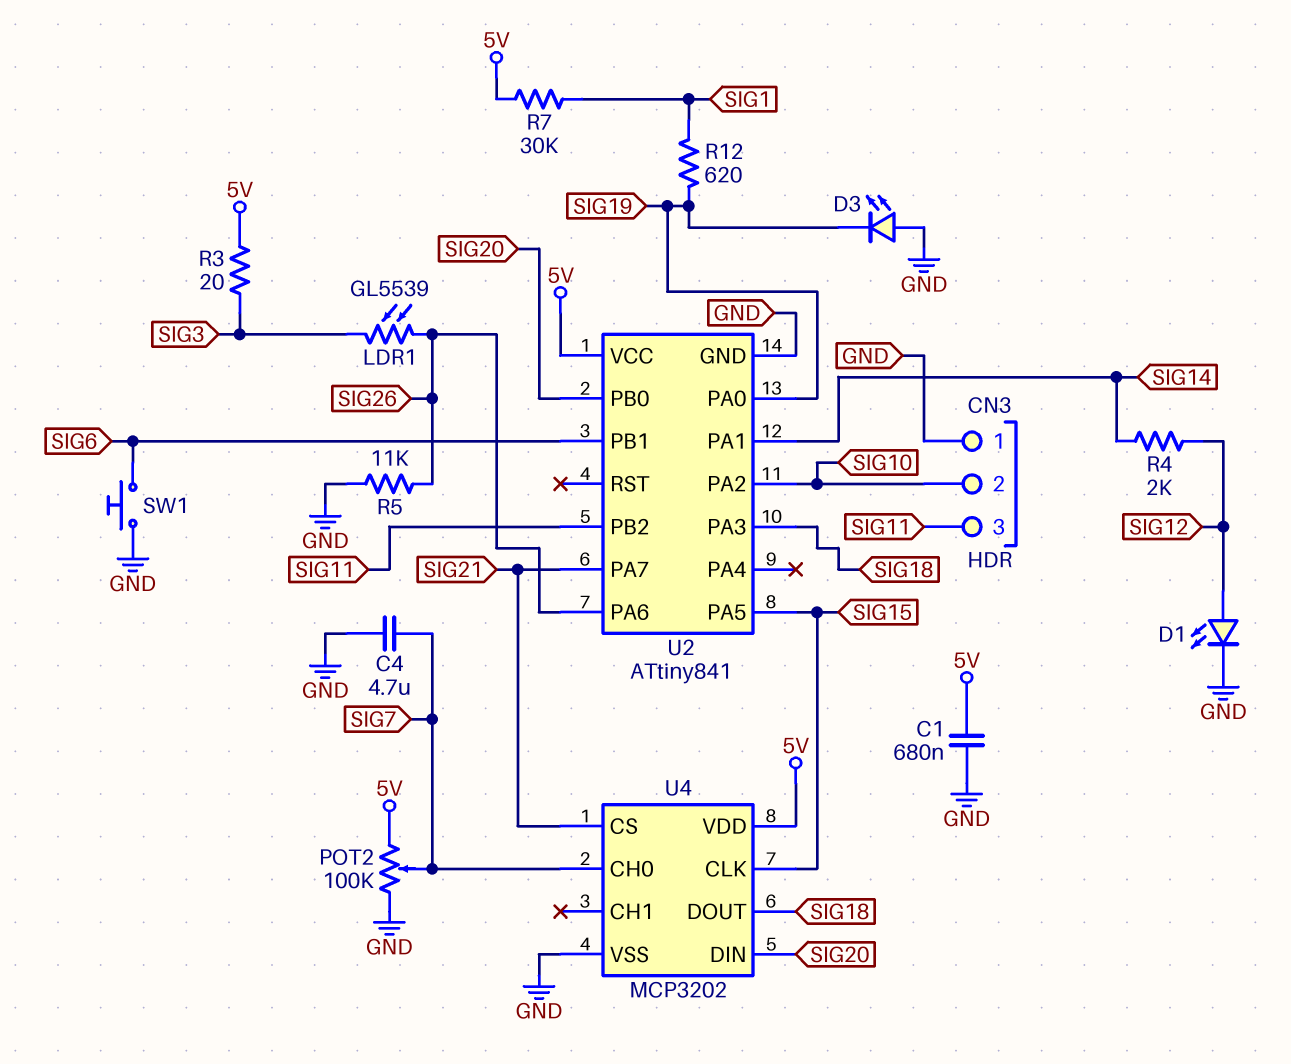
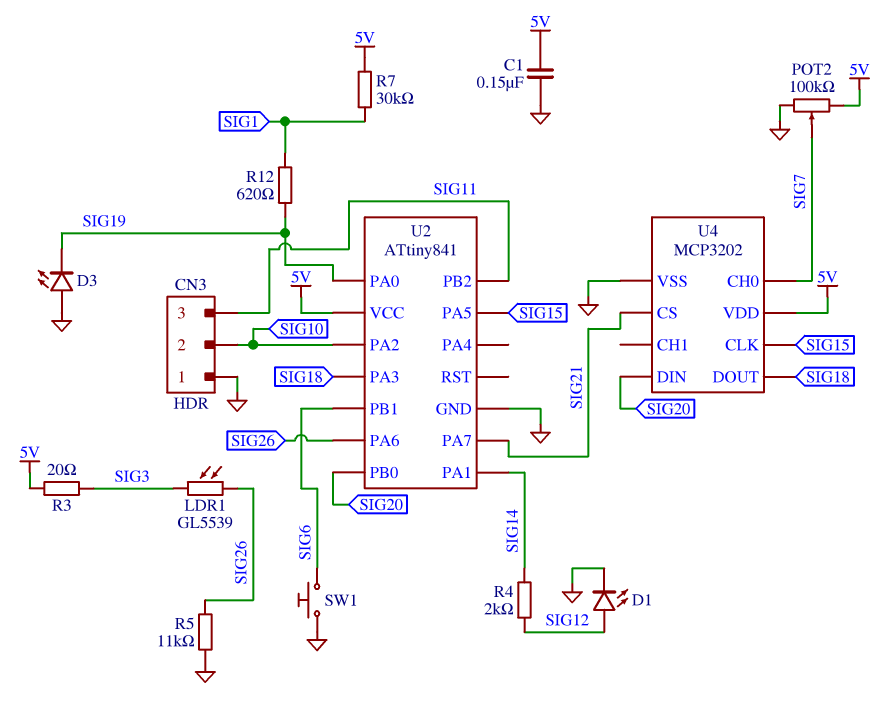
C1: 680nF (5V, GND) -> 150nF (5V, GND)
C4: 4.7uF (GND, SIG7) -> none

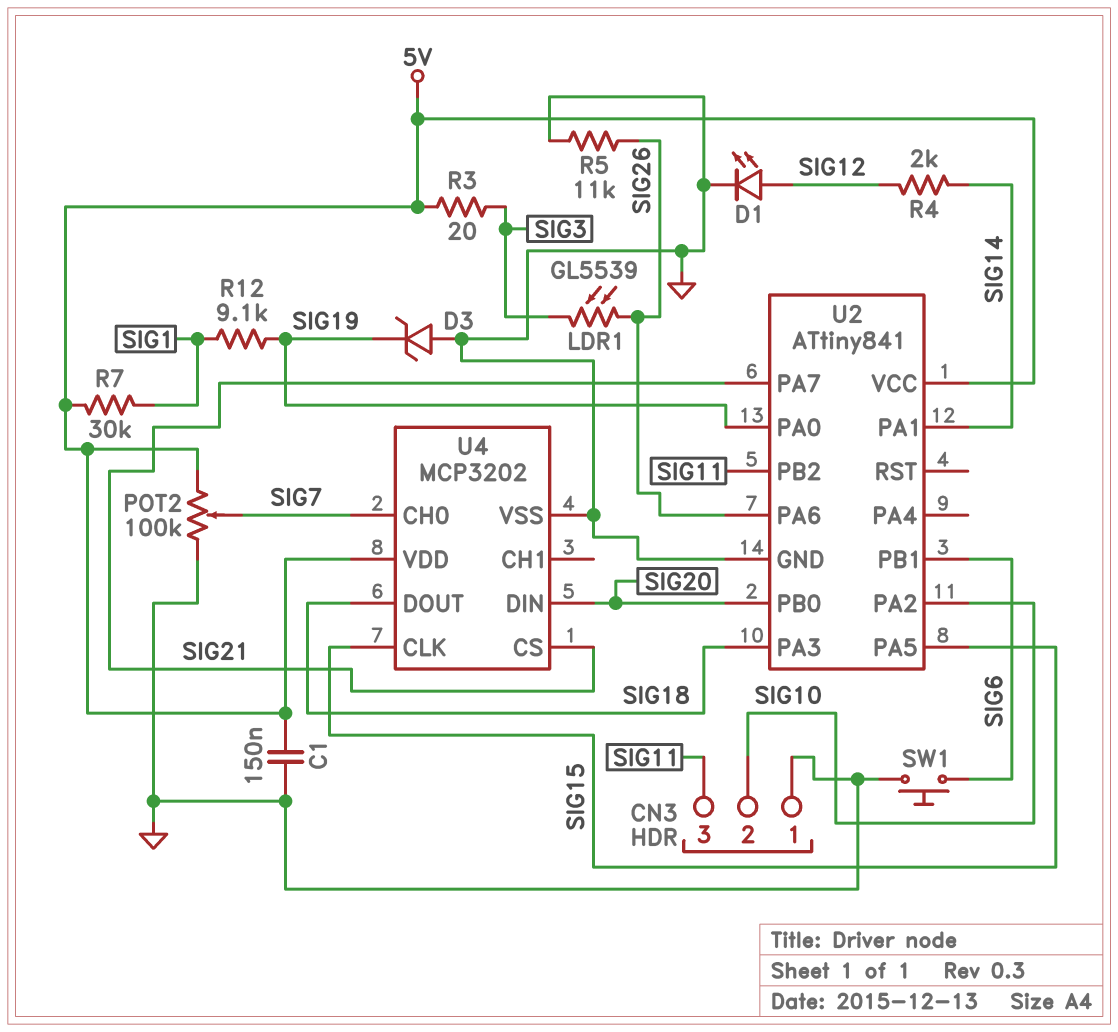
D3: LED (A GND, K SIG19) -> zener (A GND, K SIG19)
R12: 620 (SIG1, SIG19) -> 9.1k (SIG1, SIG19)

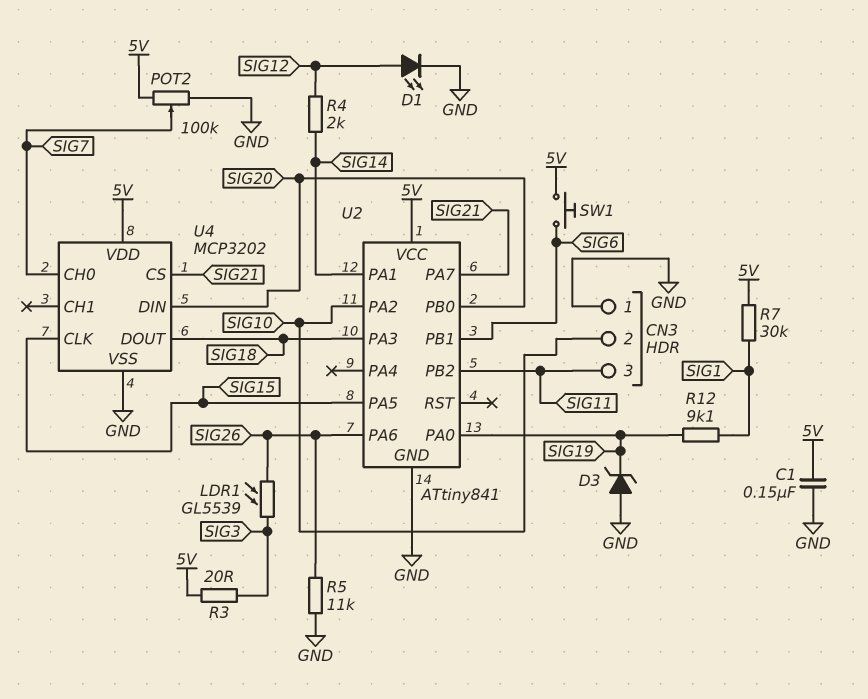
SW1: button (GND, SIG6) -> button (5V, SIG6)

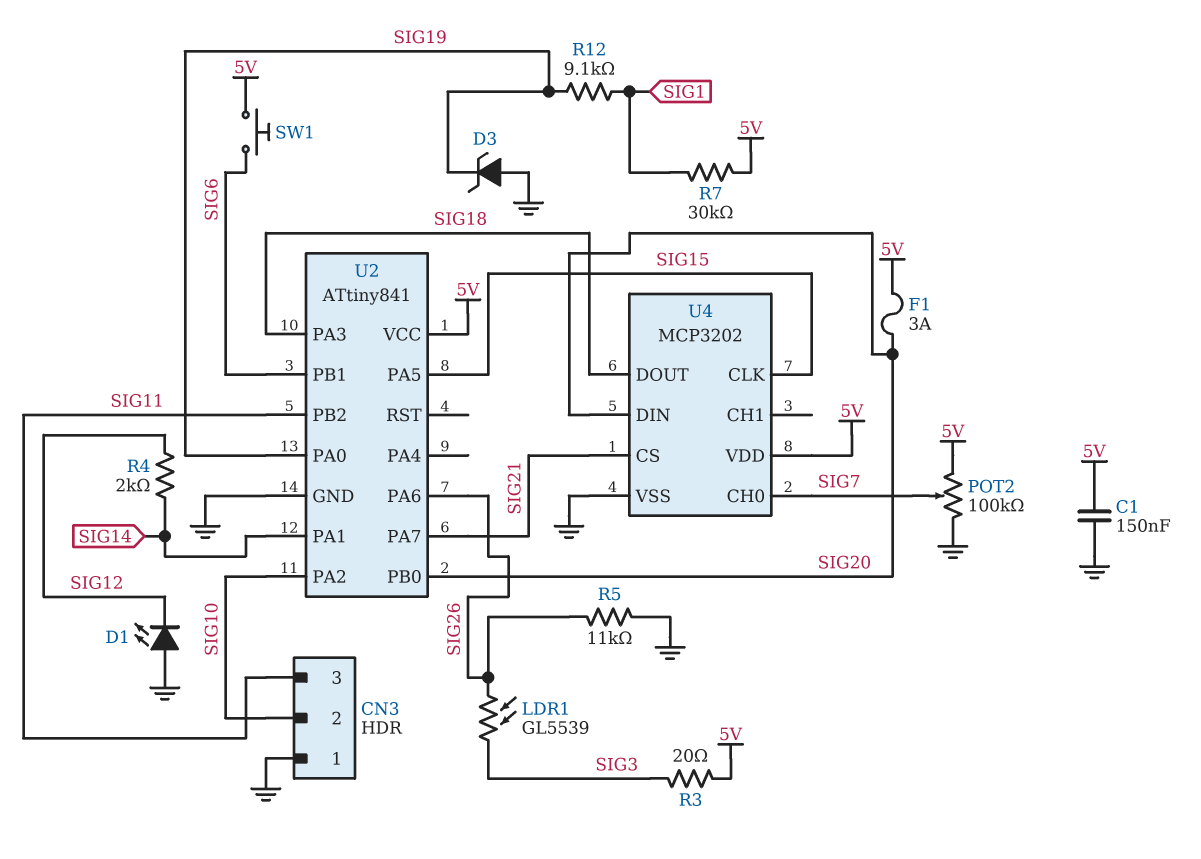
D1: LED (A SIG12, K GND) -> LED (A GND, K SIG12)
F1: none -> 3A (5V, SIG20)

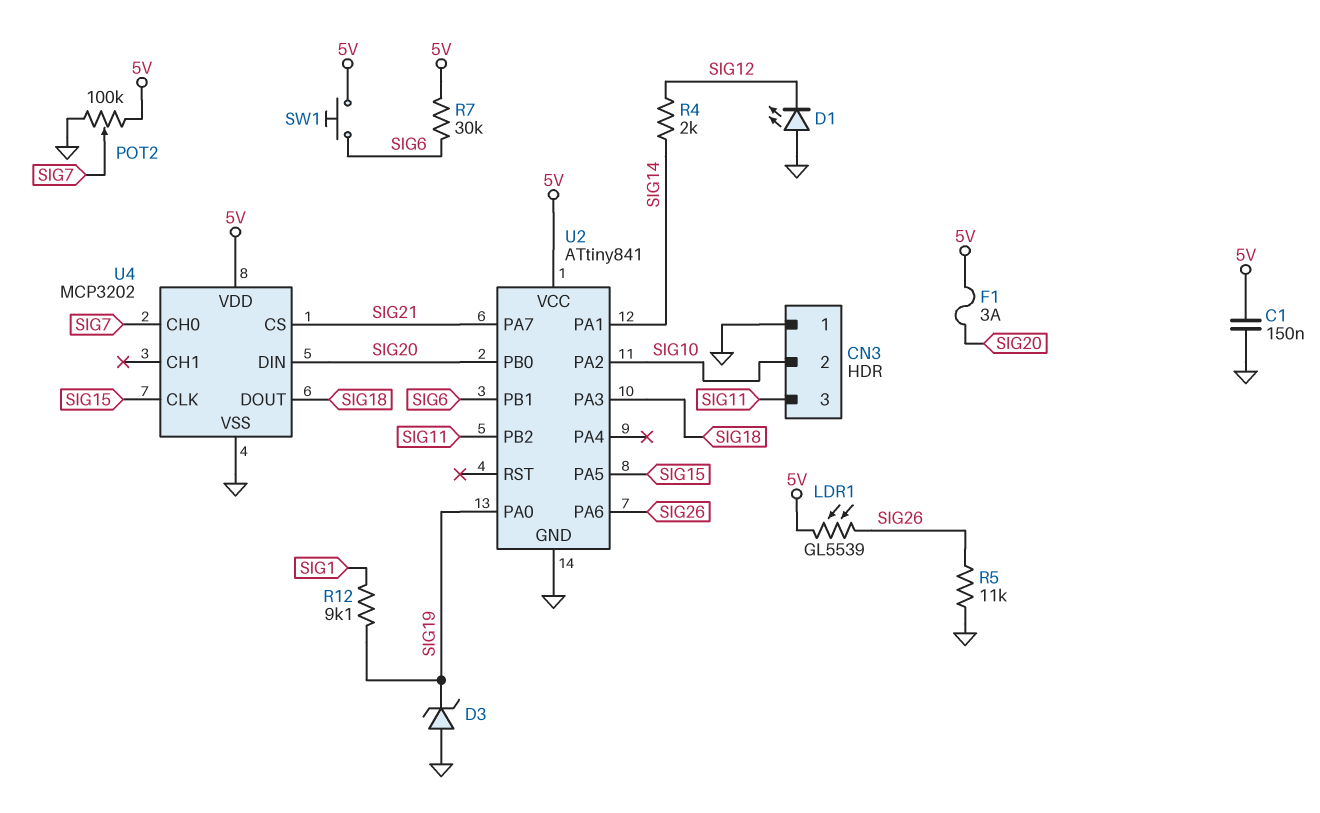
LDR1: GL5539 (SIG3, SIG26) -> GL5539 (5V, SIG26)
R3: 20 (5V, SIG3) -> none
R7: 30k (5V, SIG1) -> 30k (5V, SIG6)

